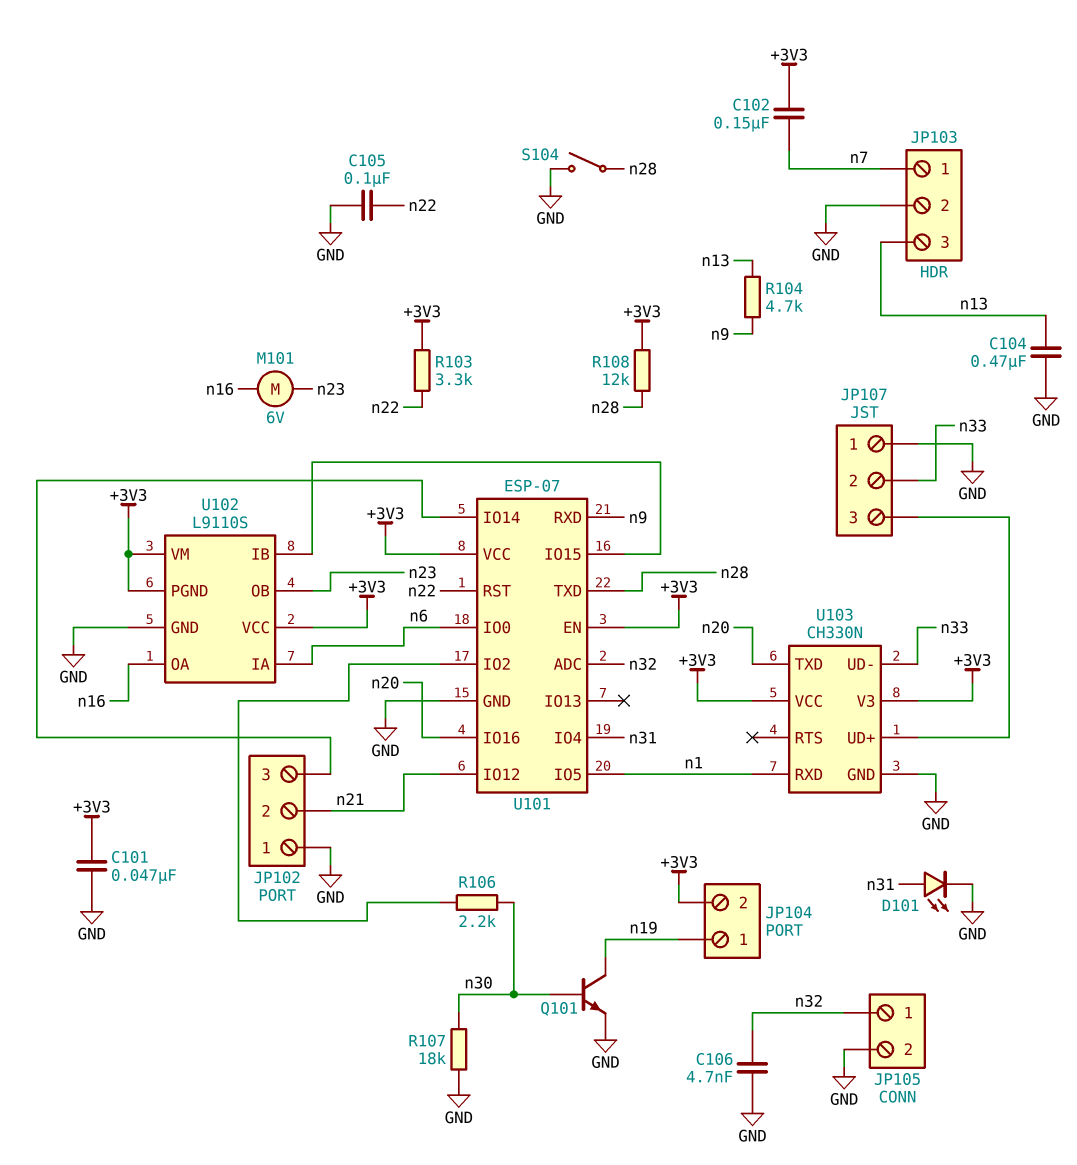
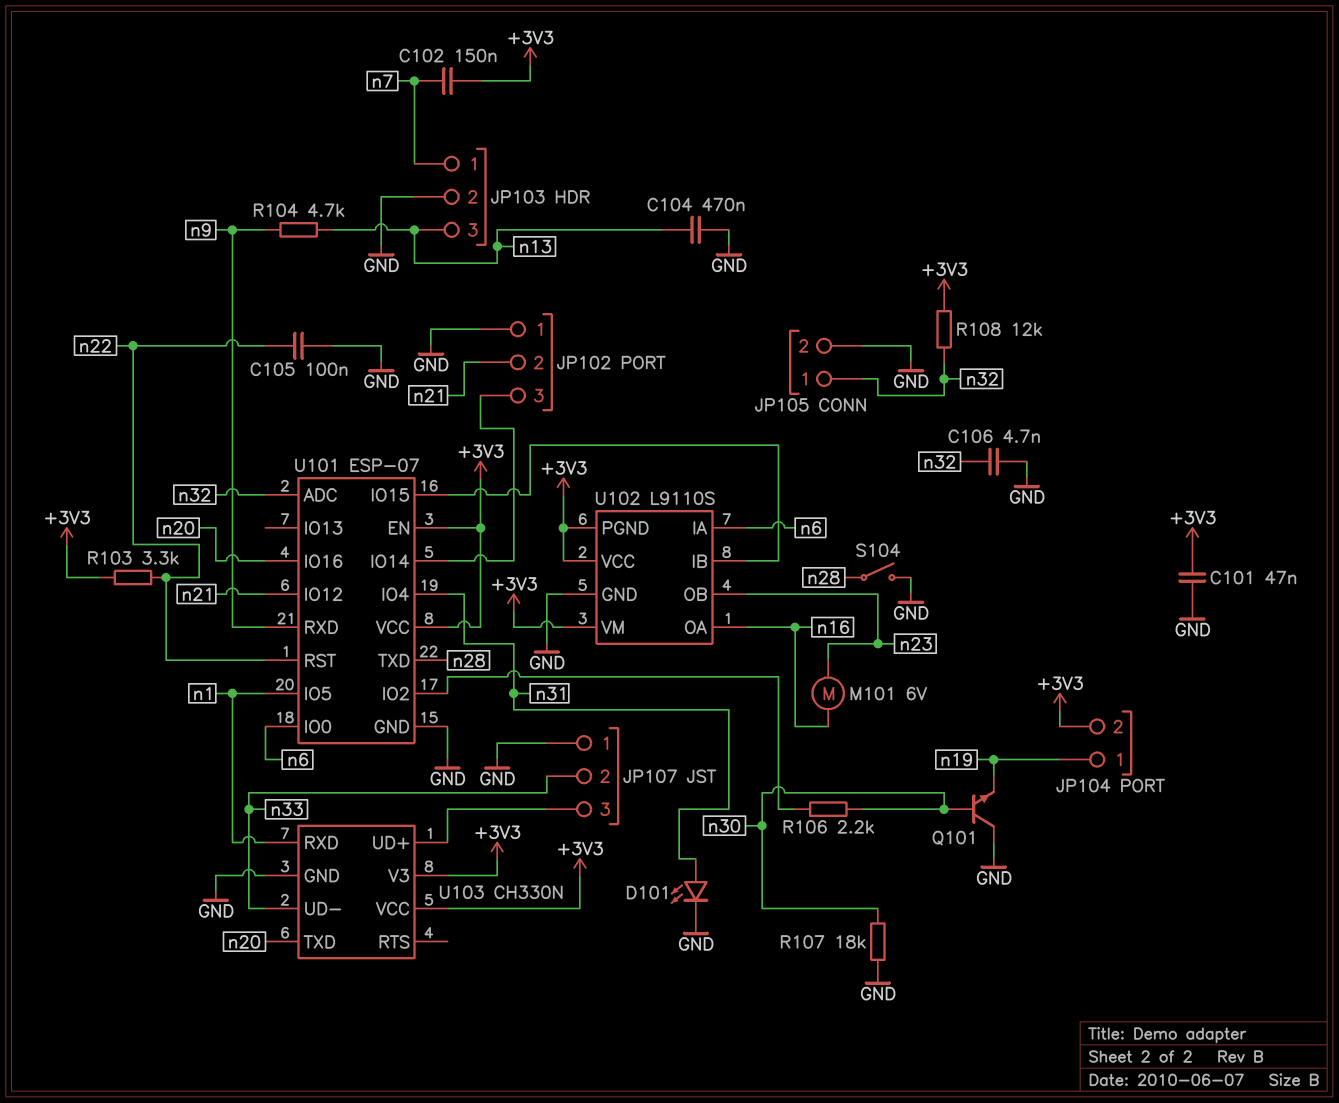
Q101: NPN (B n30, C n19, E GND) -> NPN (B n30, C GND, E n19)
R108: 12k (+3V3, n28) -> 12k (+3V3, n32)

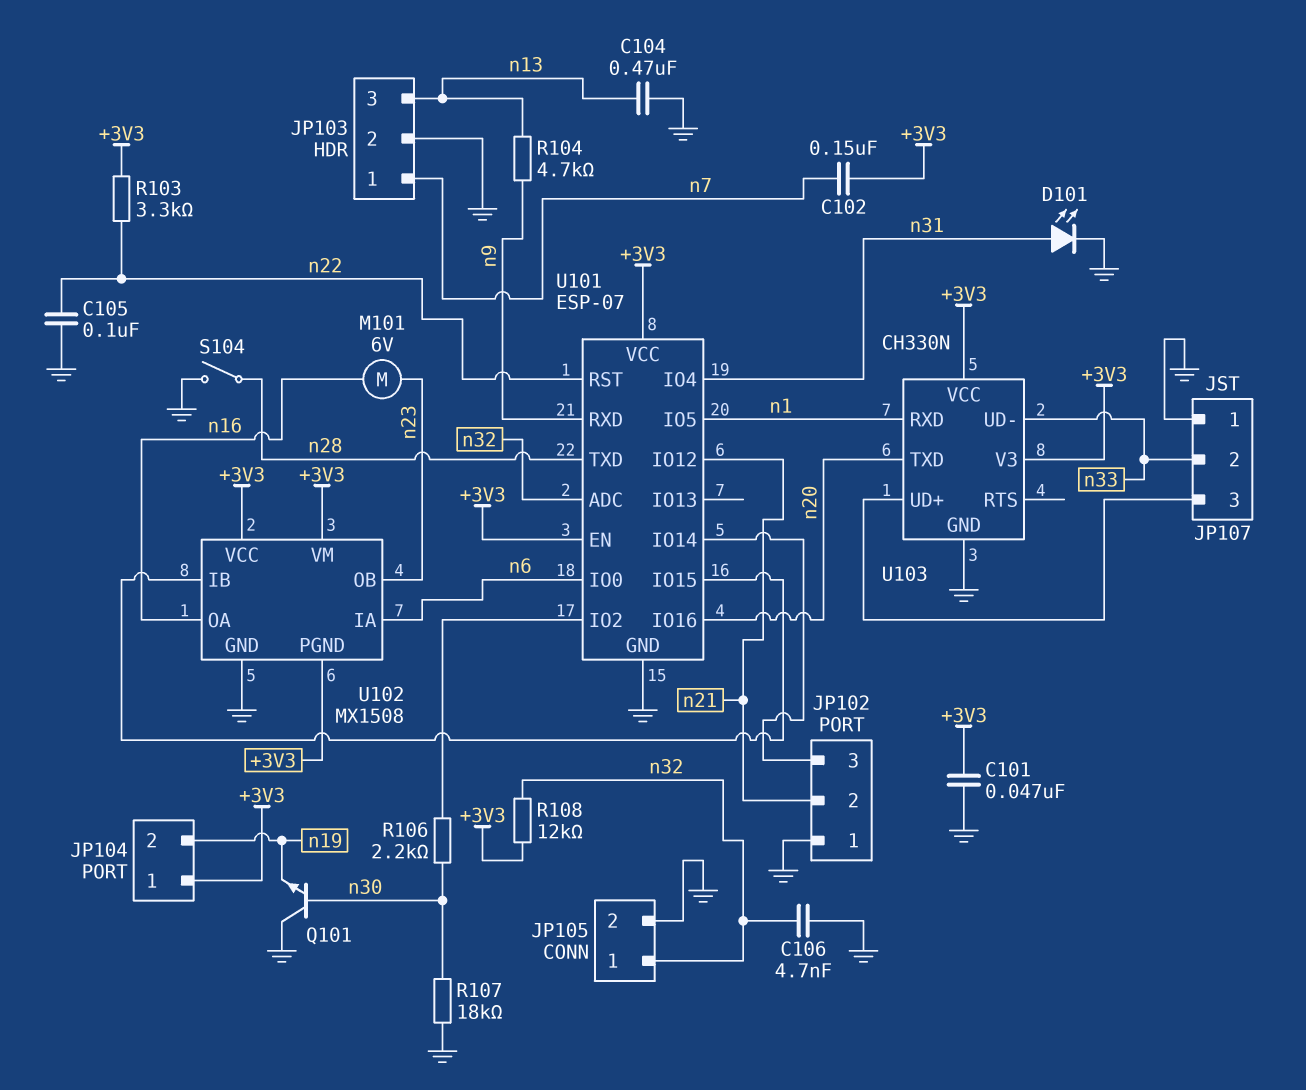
JP104 pin 1: n19 -> +3V3
JP104 pin 2: +3V3 -> n19
U102: L9110S -> MX1508

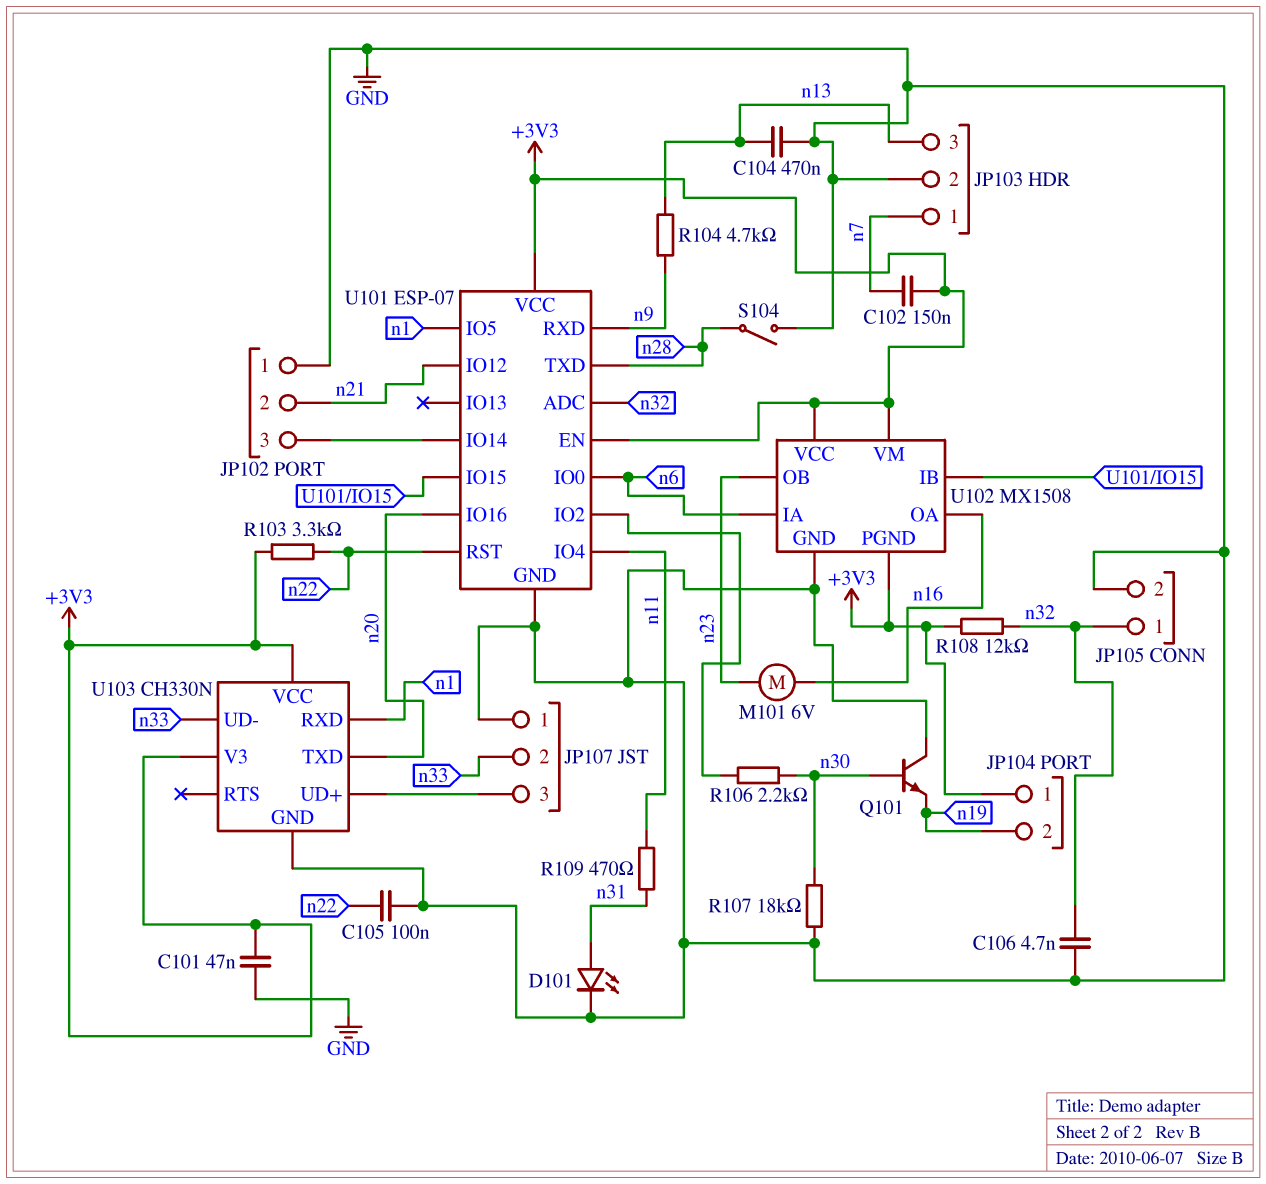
R109: none -> 470 (n11, n31)
U101 pin IO4: n31 -> n11

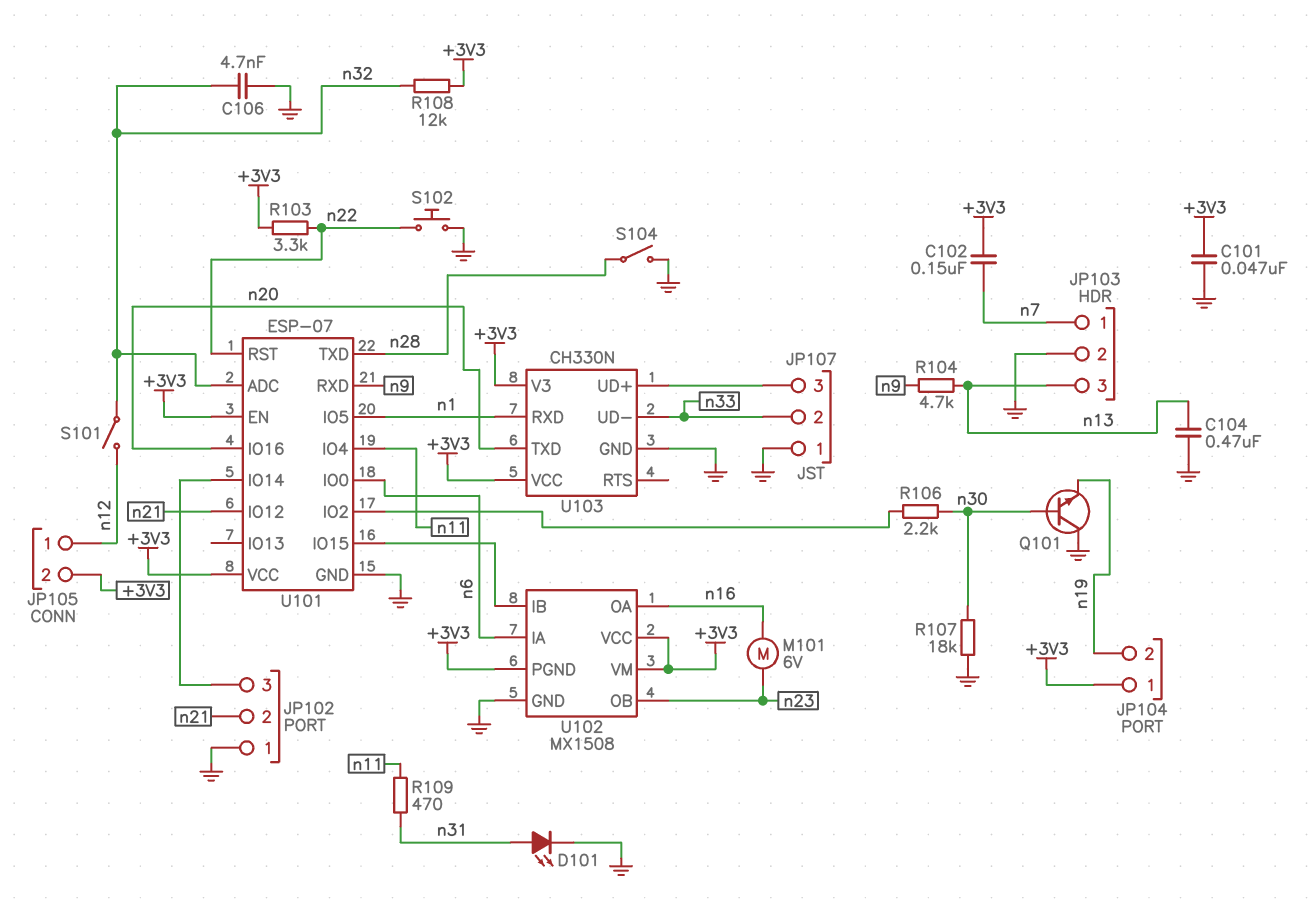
C105: 100nF (GND, n22) -> none
JP105 pin 1: n32 -> n12
JP105 pin 2: GND -> +3V3
S101: none -> switch (n12, n32)
S102: none -> button (GND, n22)

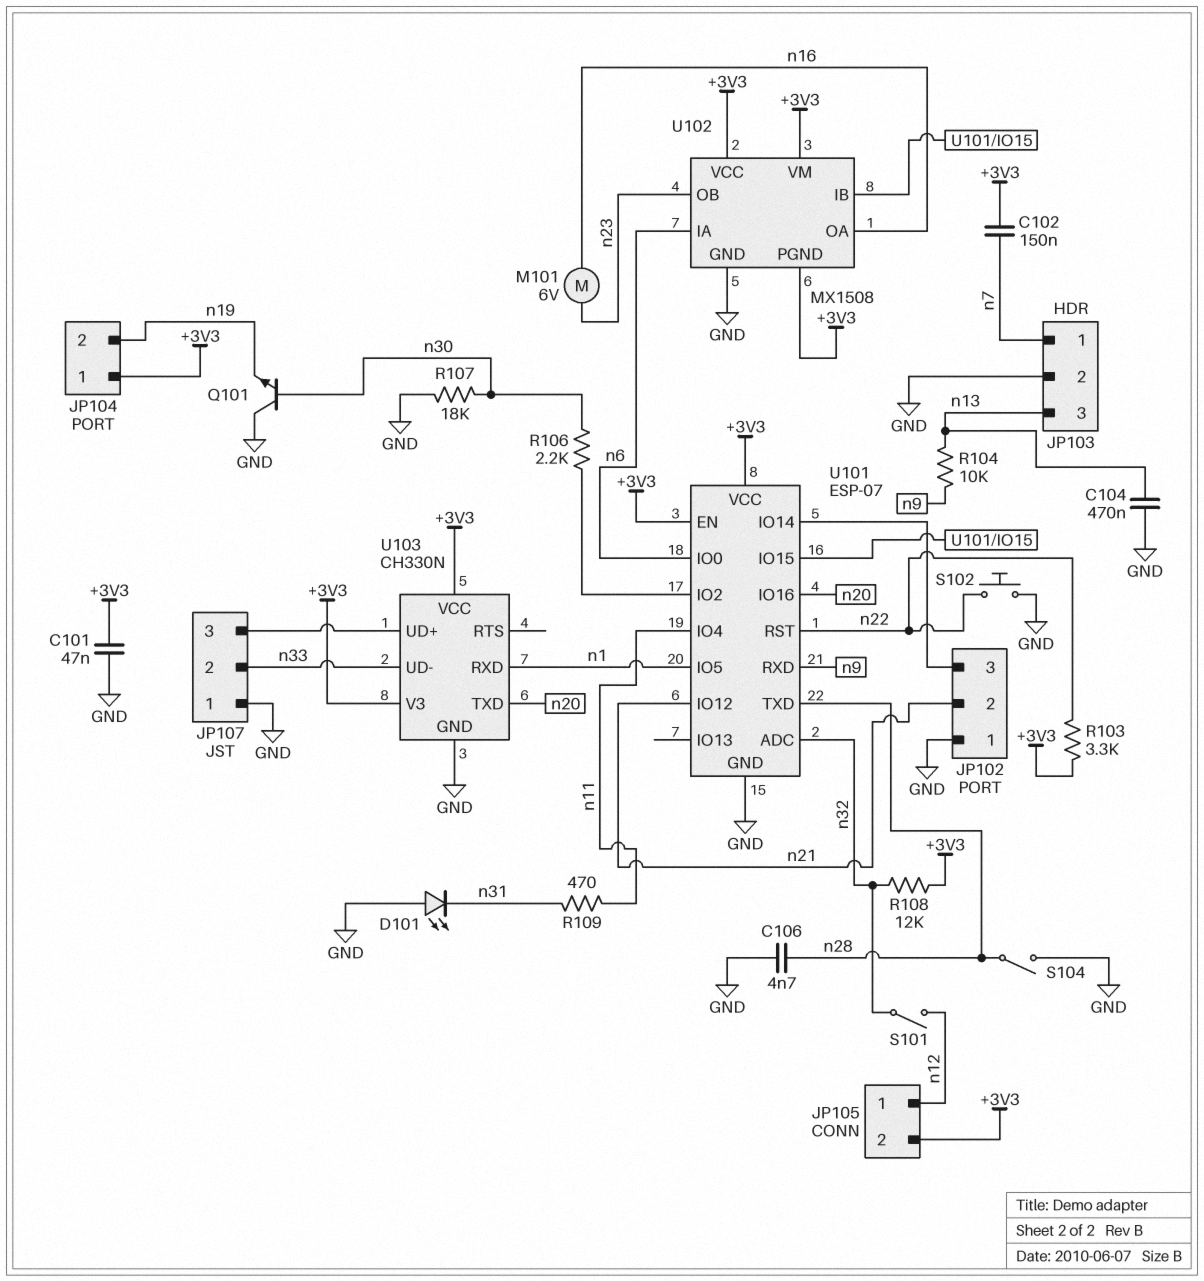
C106: 4.7nF (GND, n32) -> 4.7nF (GND, n28)
D101: LED (A n31, K GND) -> LED (A GND, K n31)
R104: 4.7k (n9, n13) -> 10k (n9, n13)

